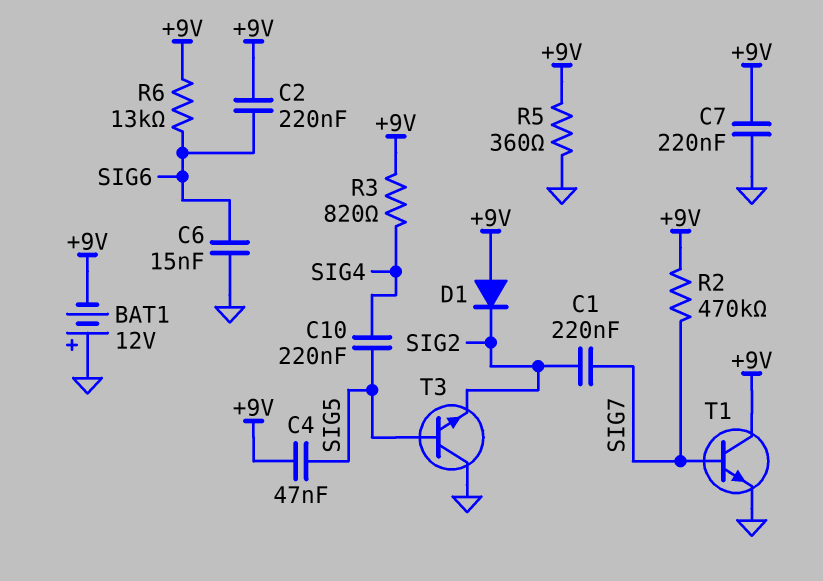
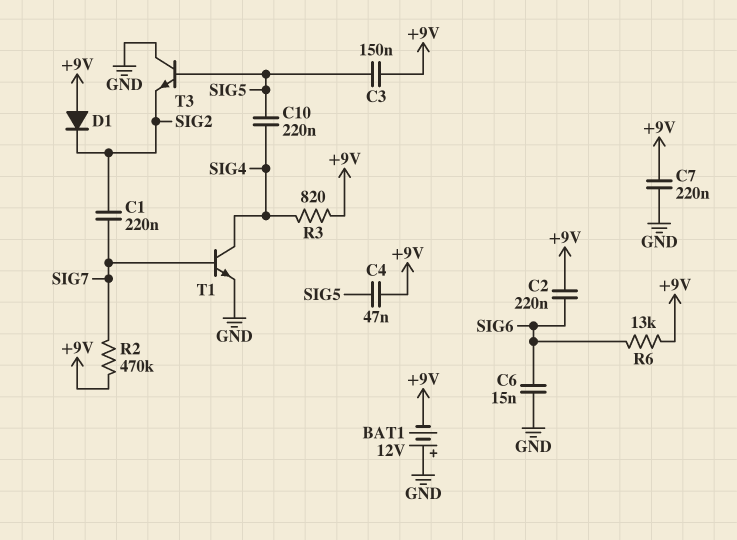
C3: none -> 150nF (+9V, SIG5)
R5: 360 (+9V, GND) -> none
T1: NPN (B SIG7, C +9V, E GND) -> NPN (B SIG7, C SIG4, E GND)

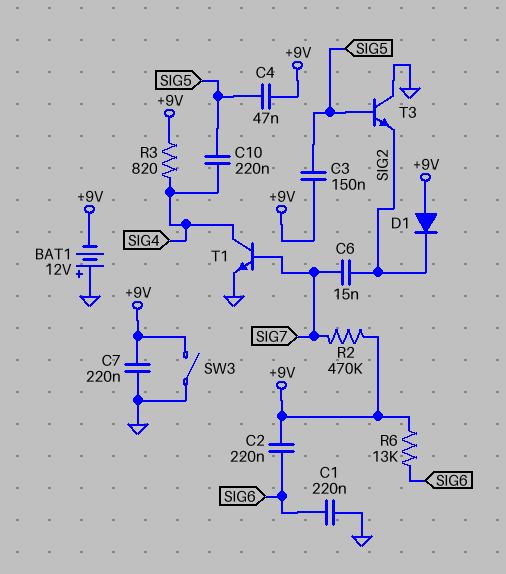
C1: 220nF (SIG2, SIG7) -> 220nF (GND, SIG6)
C6: 15nF (GND, SIG6) -> 15nF (SIG2, SIG7)
SW3: none -> switch (+9V, GND)

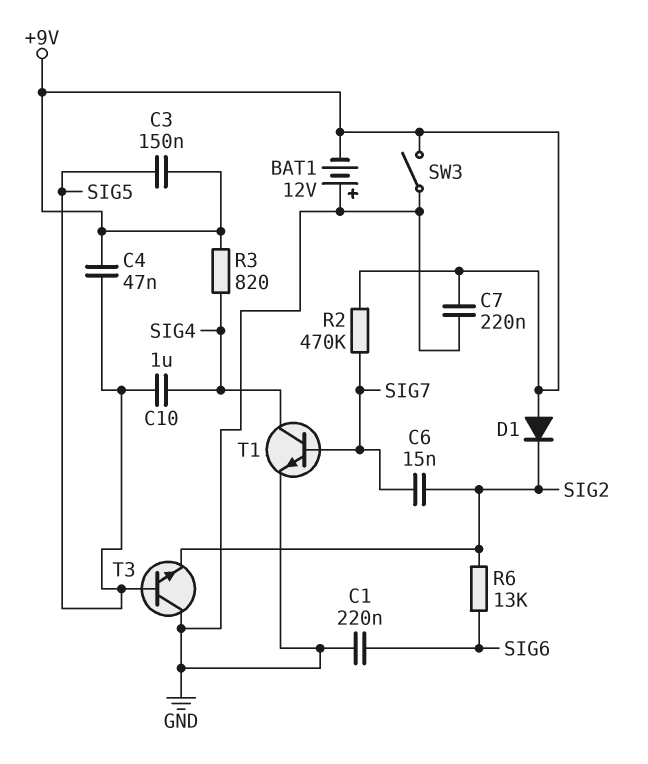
C2: 220nF (+9V, SIG6) -> none
C10: 220nF (SIG4, SIG5) -> 1uF (SIG4, SIG5)
R6: 13k (+9V, SIG6) -> 13k (SIG2, SIG6)

